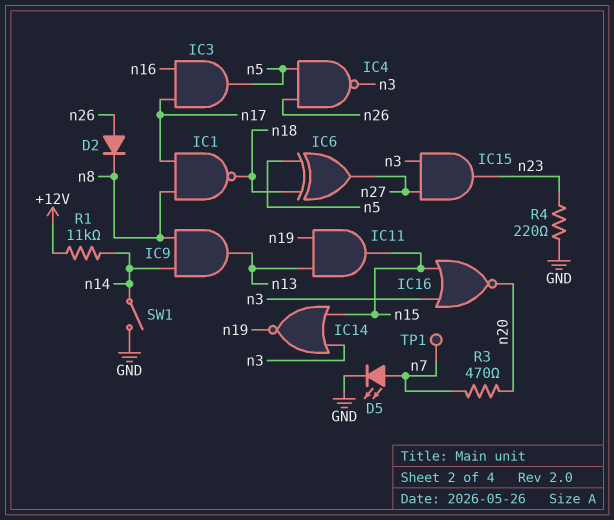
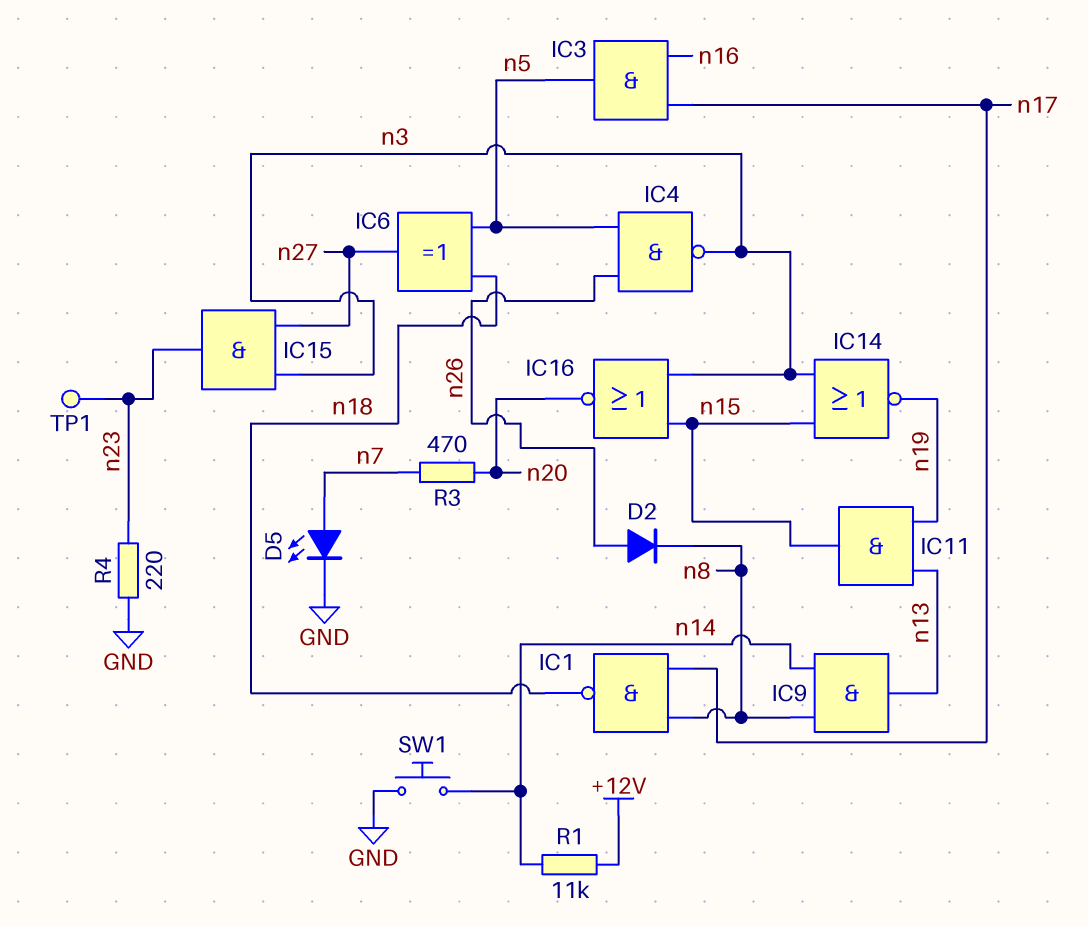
SW1: switch (GND, n14) -> button (GND, n14)
TP1: test point (n7) -> test point (n23)

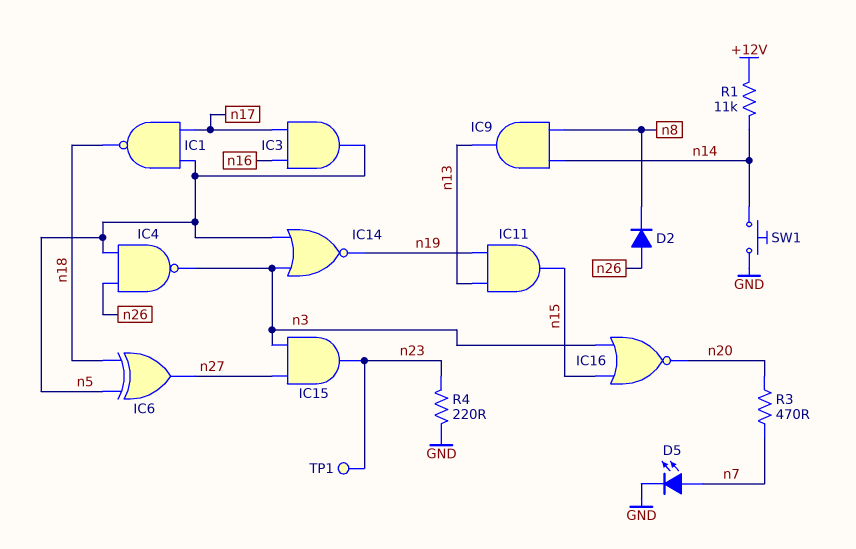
IC1: NAND (in n8, in n17, out n18) -> NAND (in n5, in n17, out n18)
IC14: NOR (in n3, in n15, out n19) -> NOR (in n3, in n5, out n19)

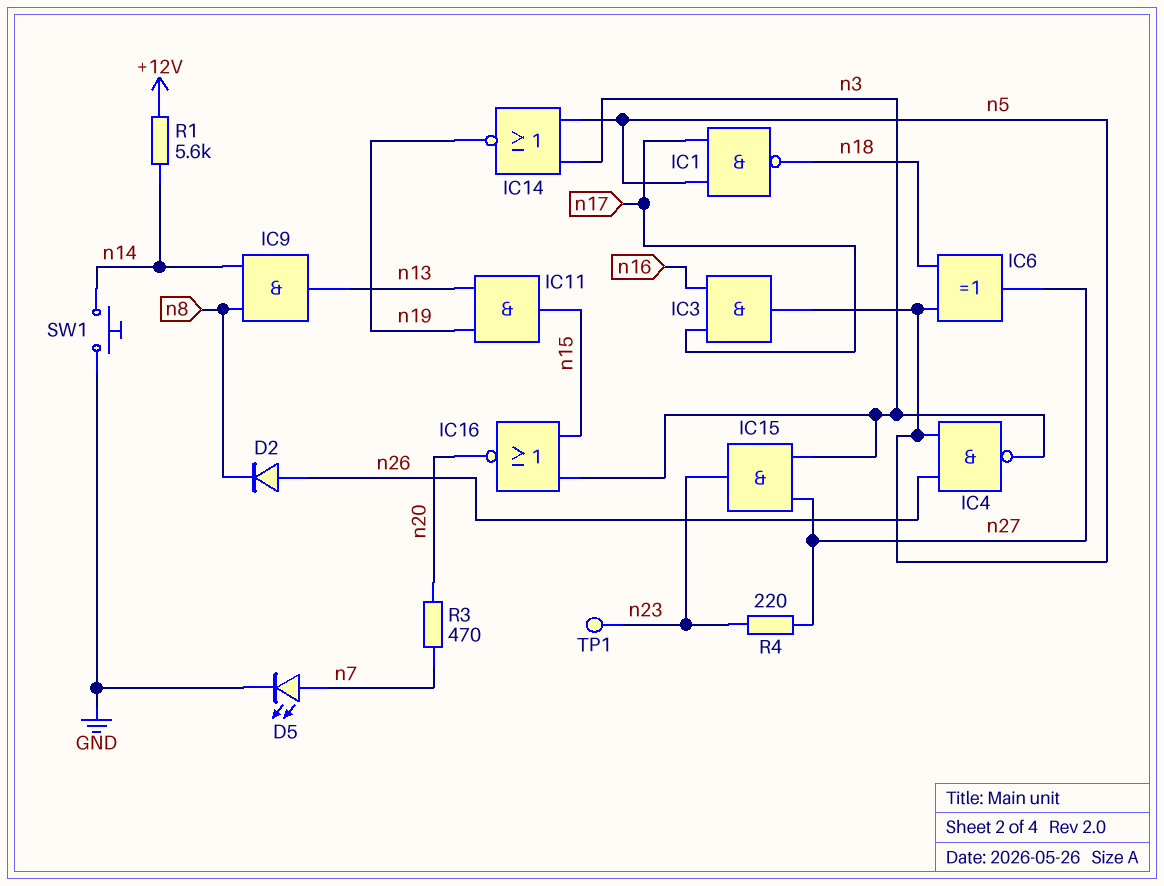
R1: 11k (+12V, n14) -> 5.6k (+12V, n14)
R4: 220 (GND, n23) -> 220 (n23, n27)

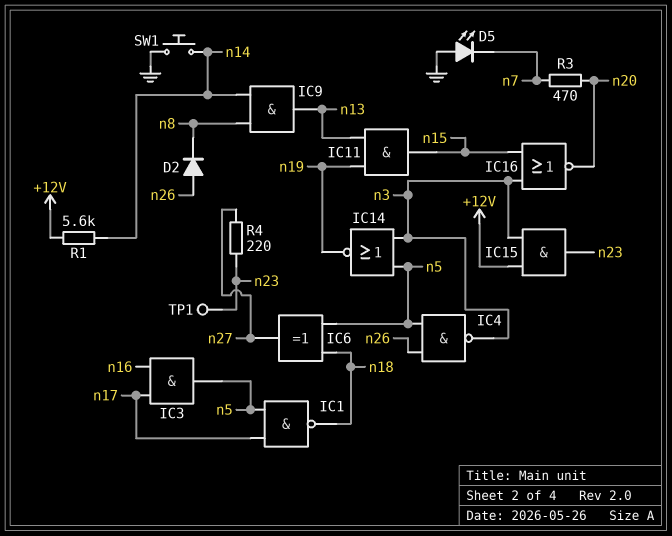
D5: LED (A n7, K GND) -> LED (A GND, K n7)
IC15: AND (in n3, in n27, out n23) -> AND (in +12V, in n3, out n23)

